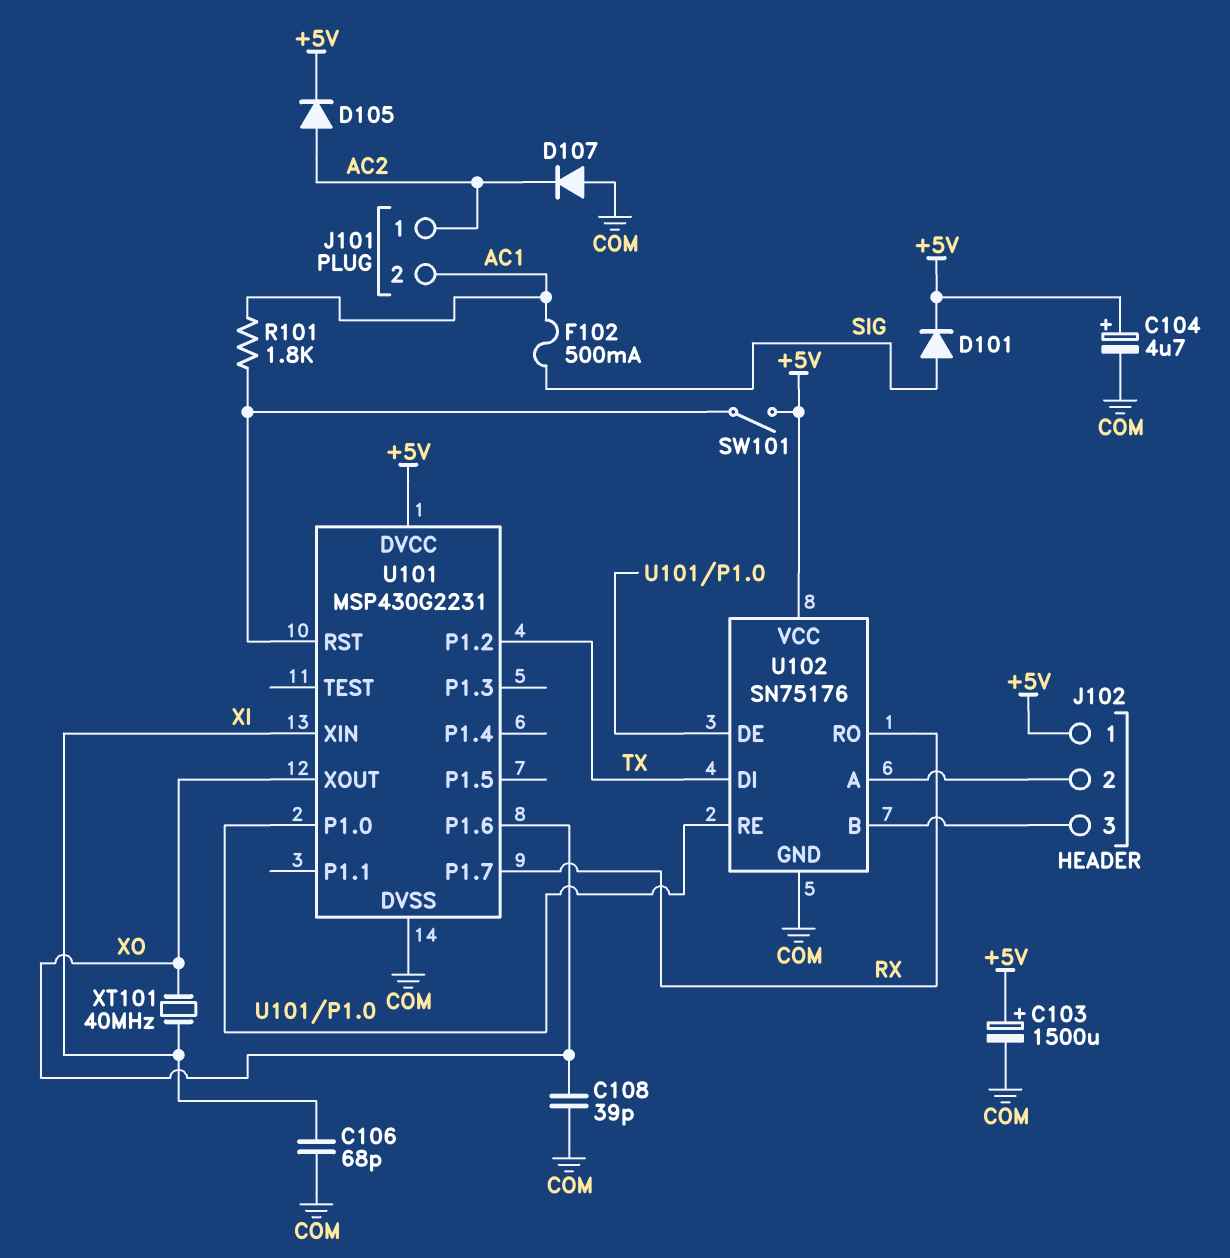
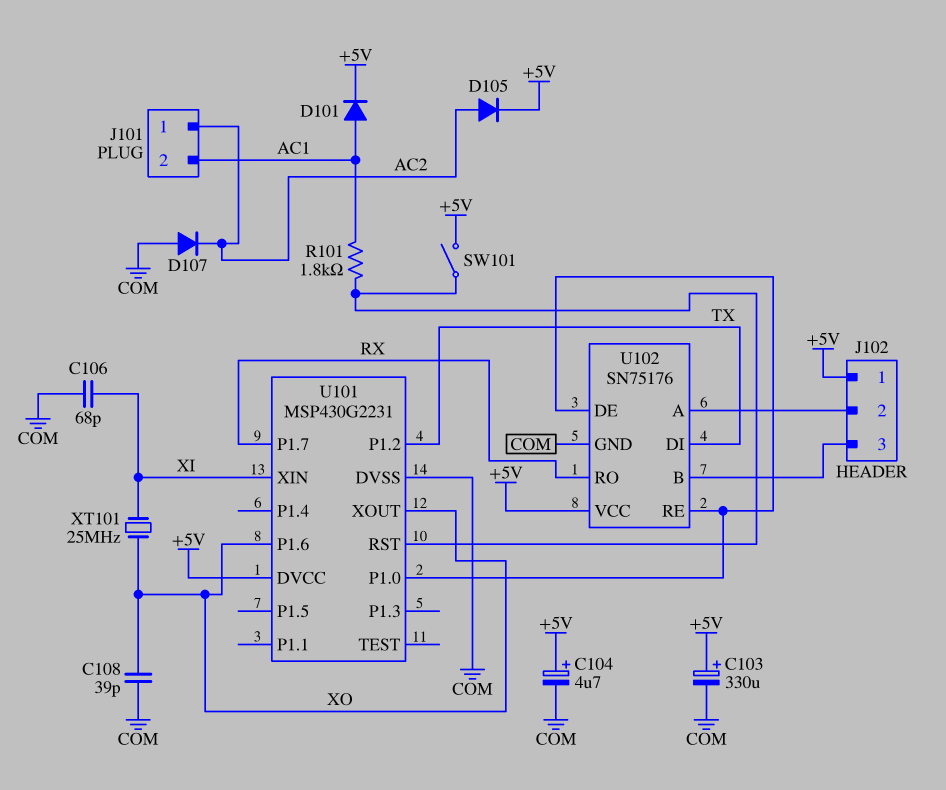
C103: 1500uF (plus +5V, minus COM) -> 330uF (plus +5V, minus COM)
D101: diode (A SIG, K +5V) -> diode (A AC1, K +5V)
F102: 500mA (AC1, SIG) -> none
XT101: 40MHz (XI, XO) -> 25MHz (XI, XO)

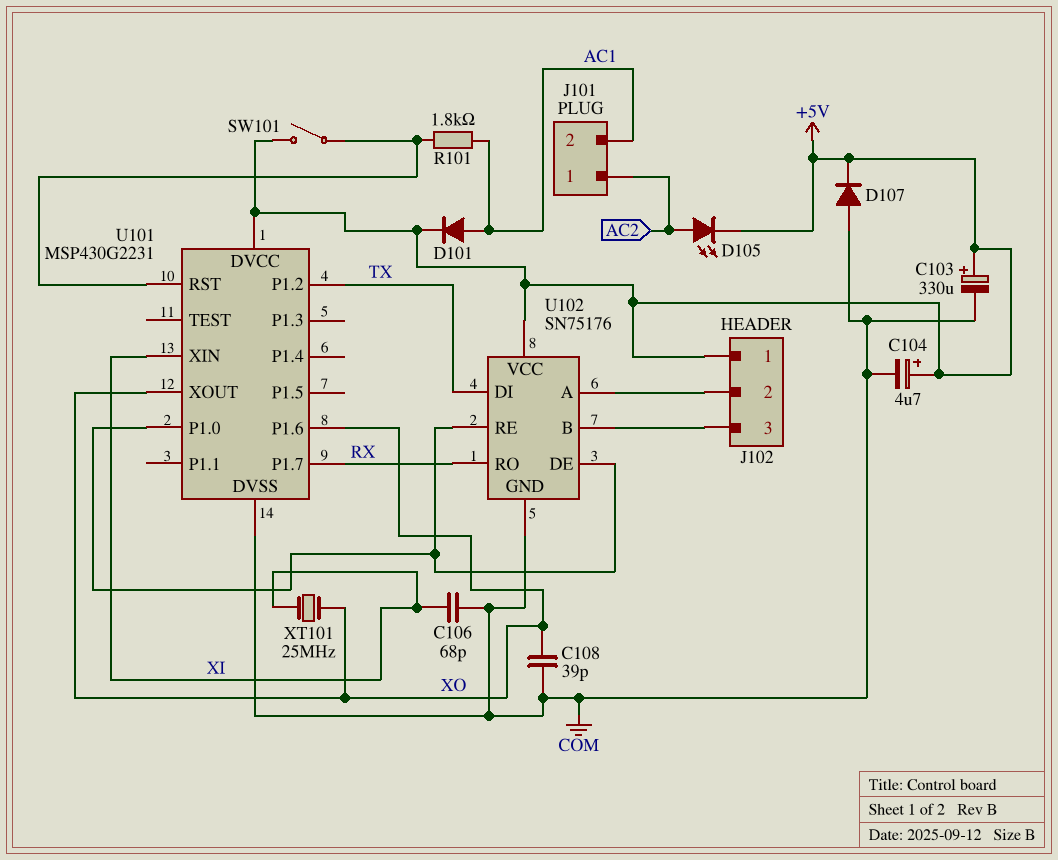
D105: diode (A AC2, K +5V) -> LED (A AC2, K +5V)
D107: diode (A COM, K AC2) -> diode (A COM, K +5V)

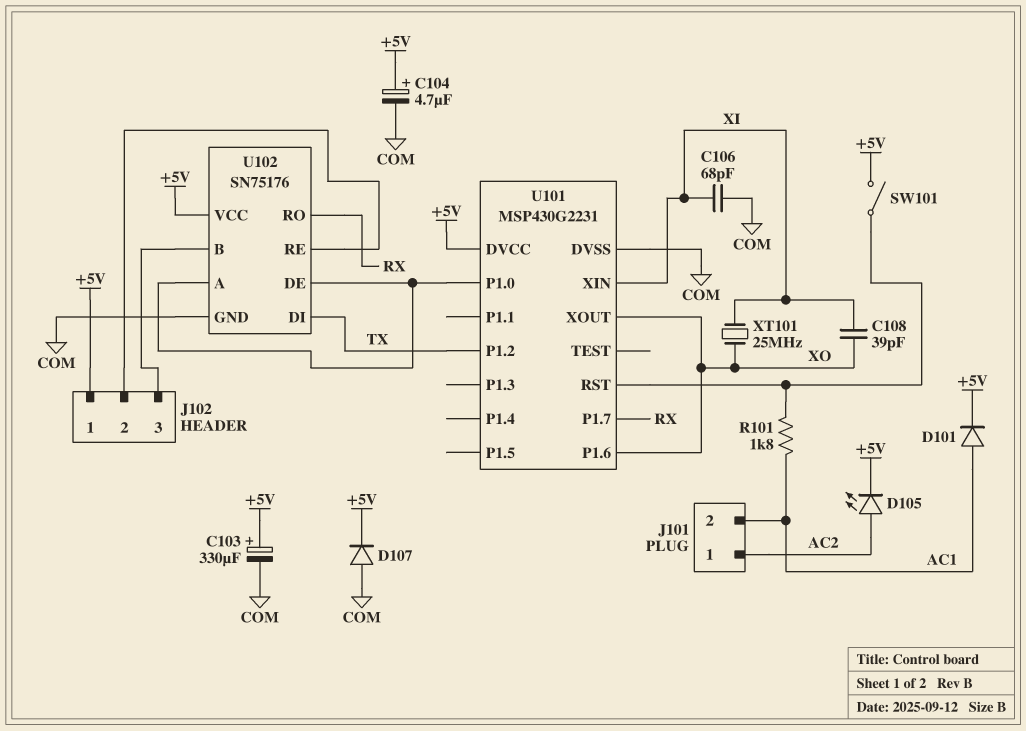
C108: 39pF (COM, XO) -> 39pF (XI, XO)
U102 pin A: J102/2 -> U101/P1.0
U102 pin RE: U101/P1.0 -> J102/2

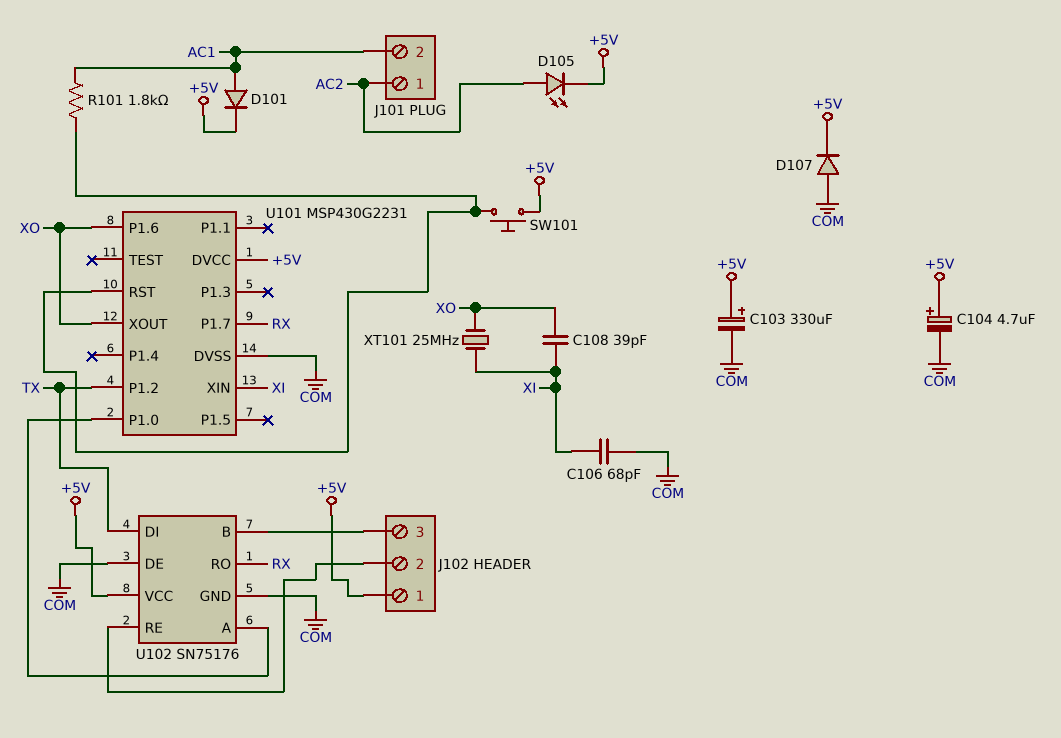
SW101: switch (+5V, U101/RST) -> button (+5V, U101/RST)
U102 pin DE: U101/P1.0 -> COM

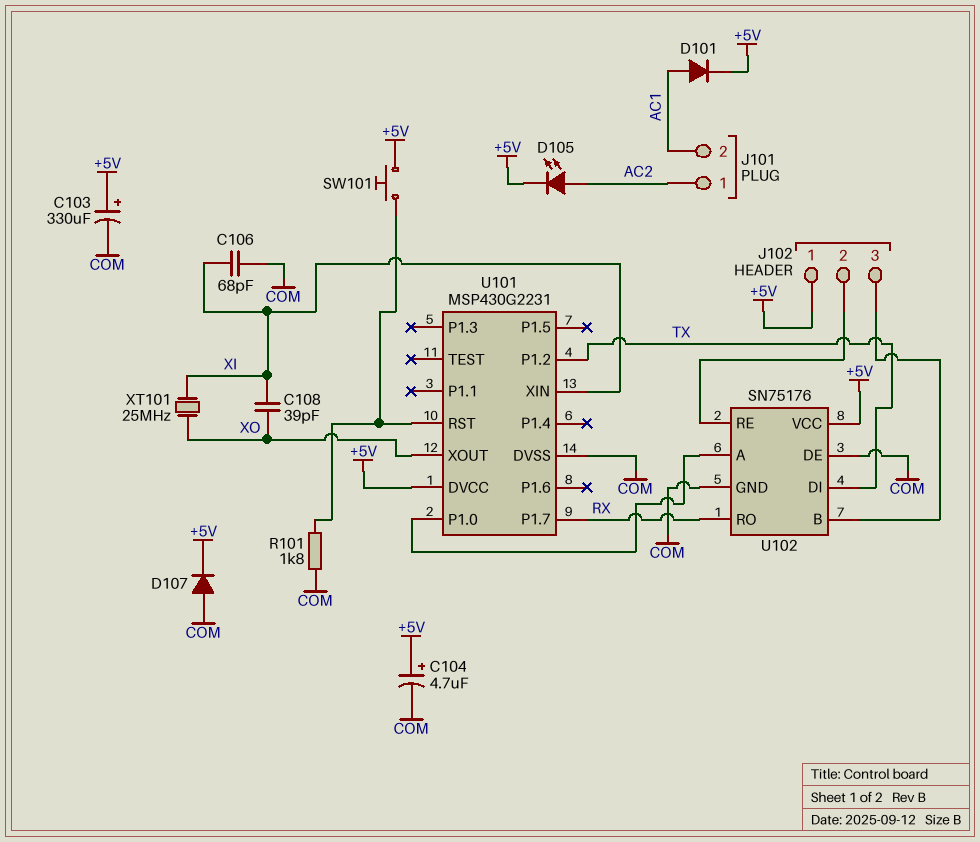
R101: 1.8k (AC1, U101/RST) -> 1.8k (COM, U101/RST)
U101 pin P1.6: XO -> none

